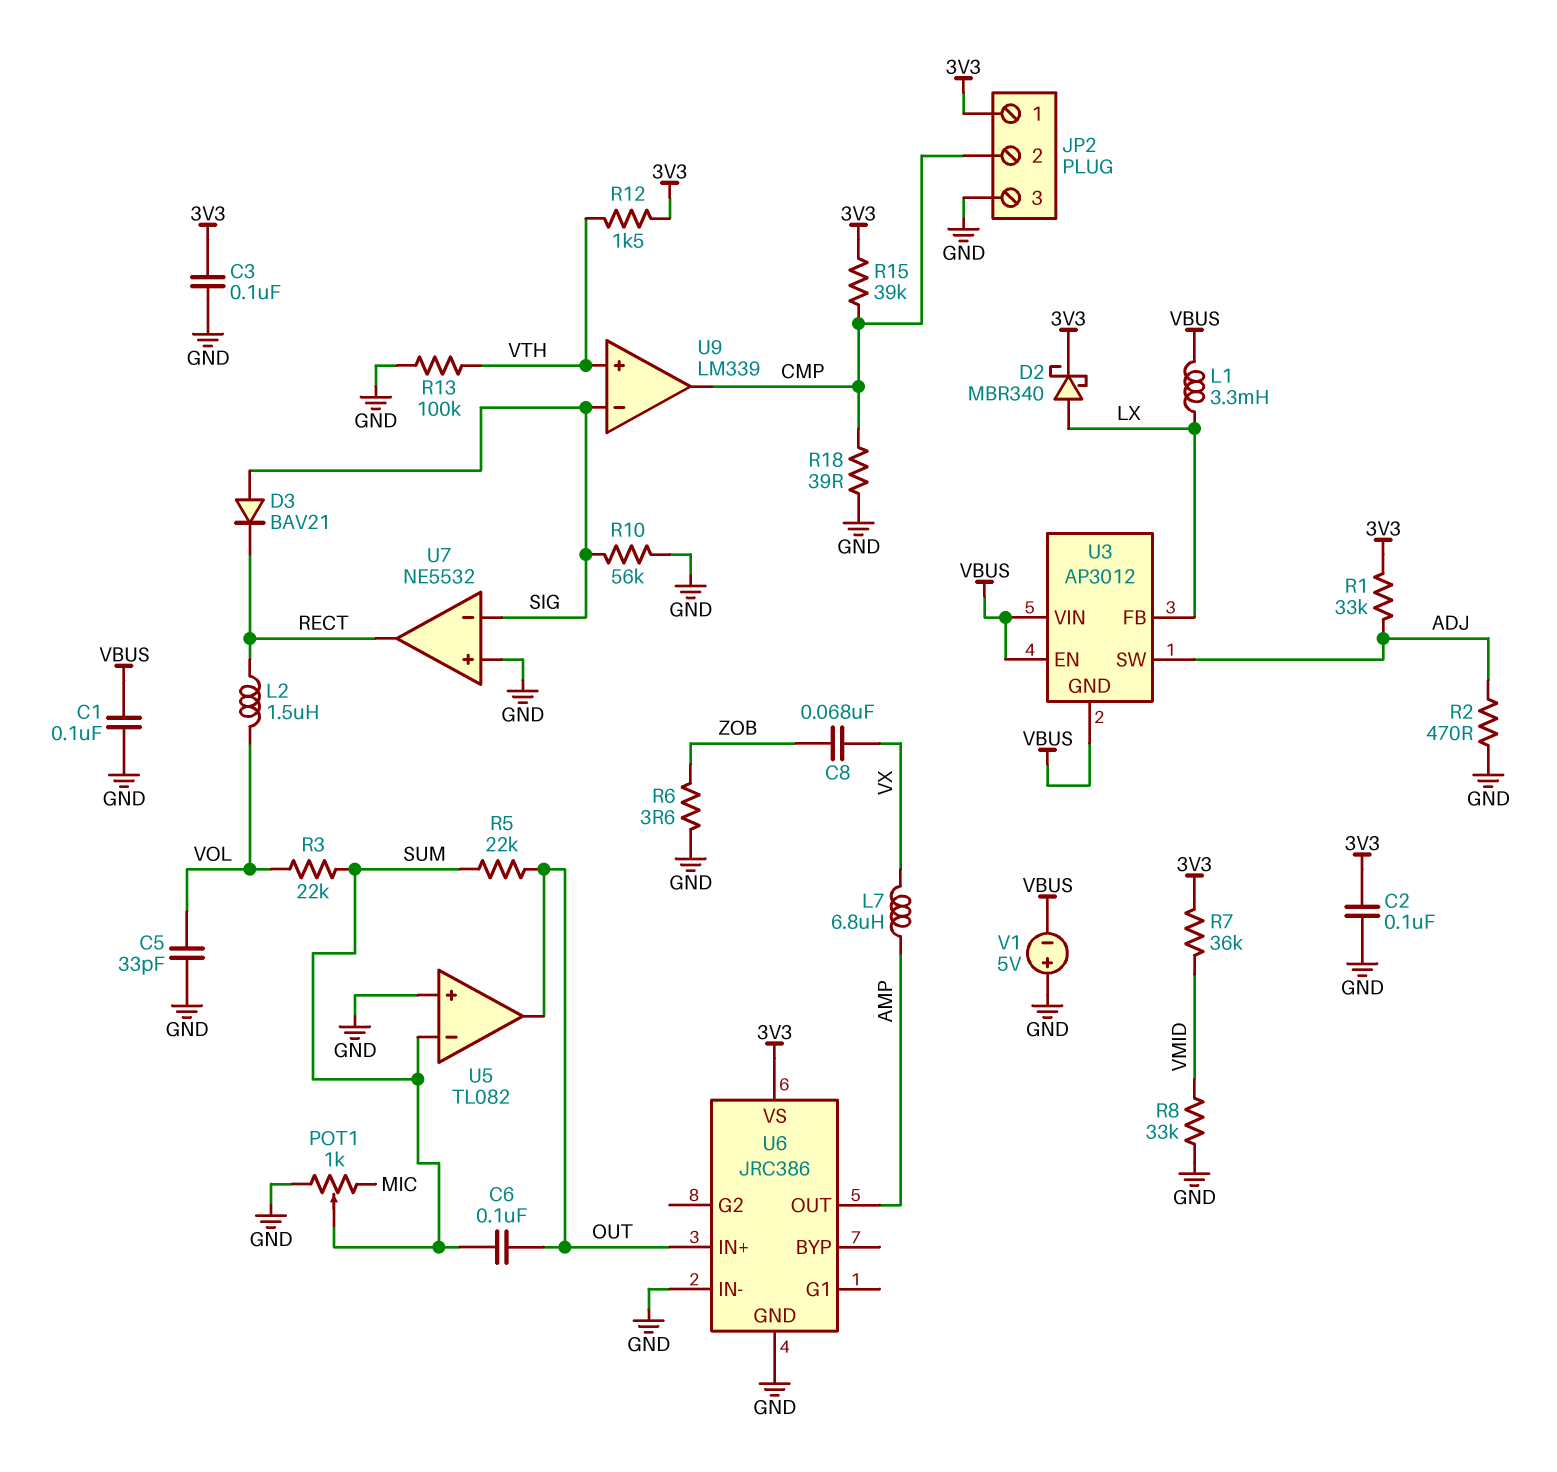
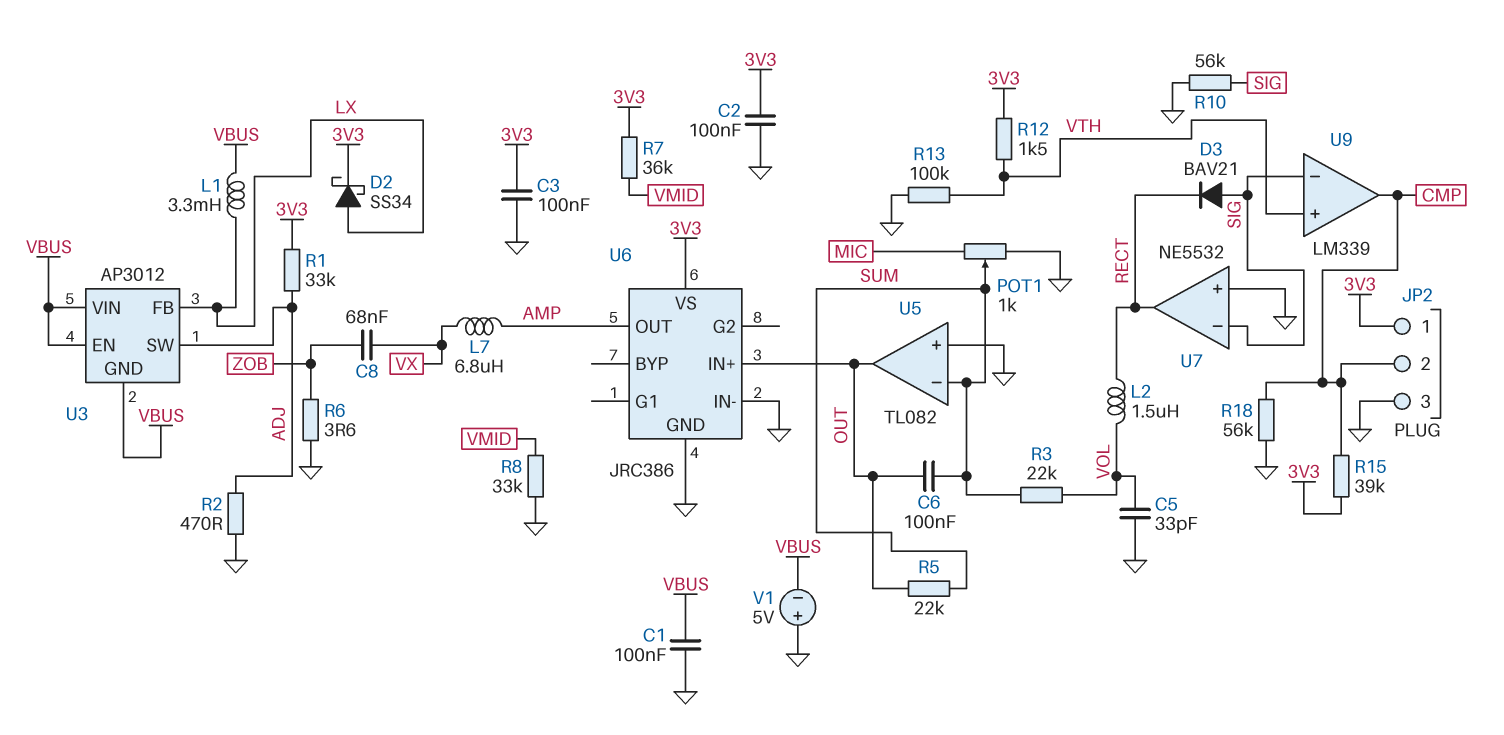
D2: schottky MBR340 (A LX, K 3V3) -> schottky SS34 (A LX, K 3V3)
R18: 39 (CMP, GND) -> 56k (CMP, GND)

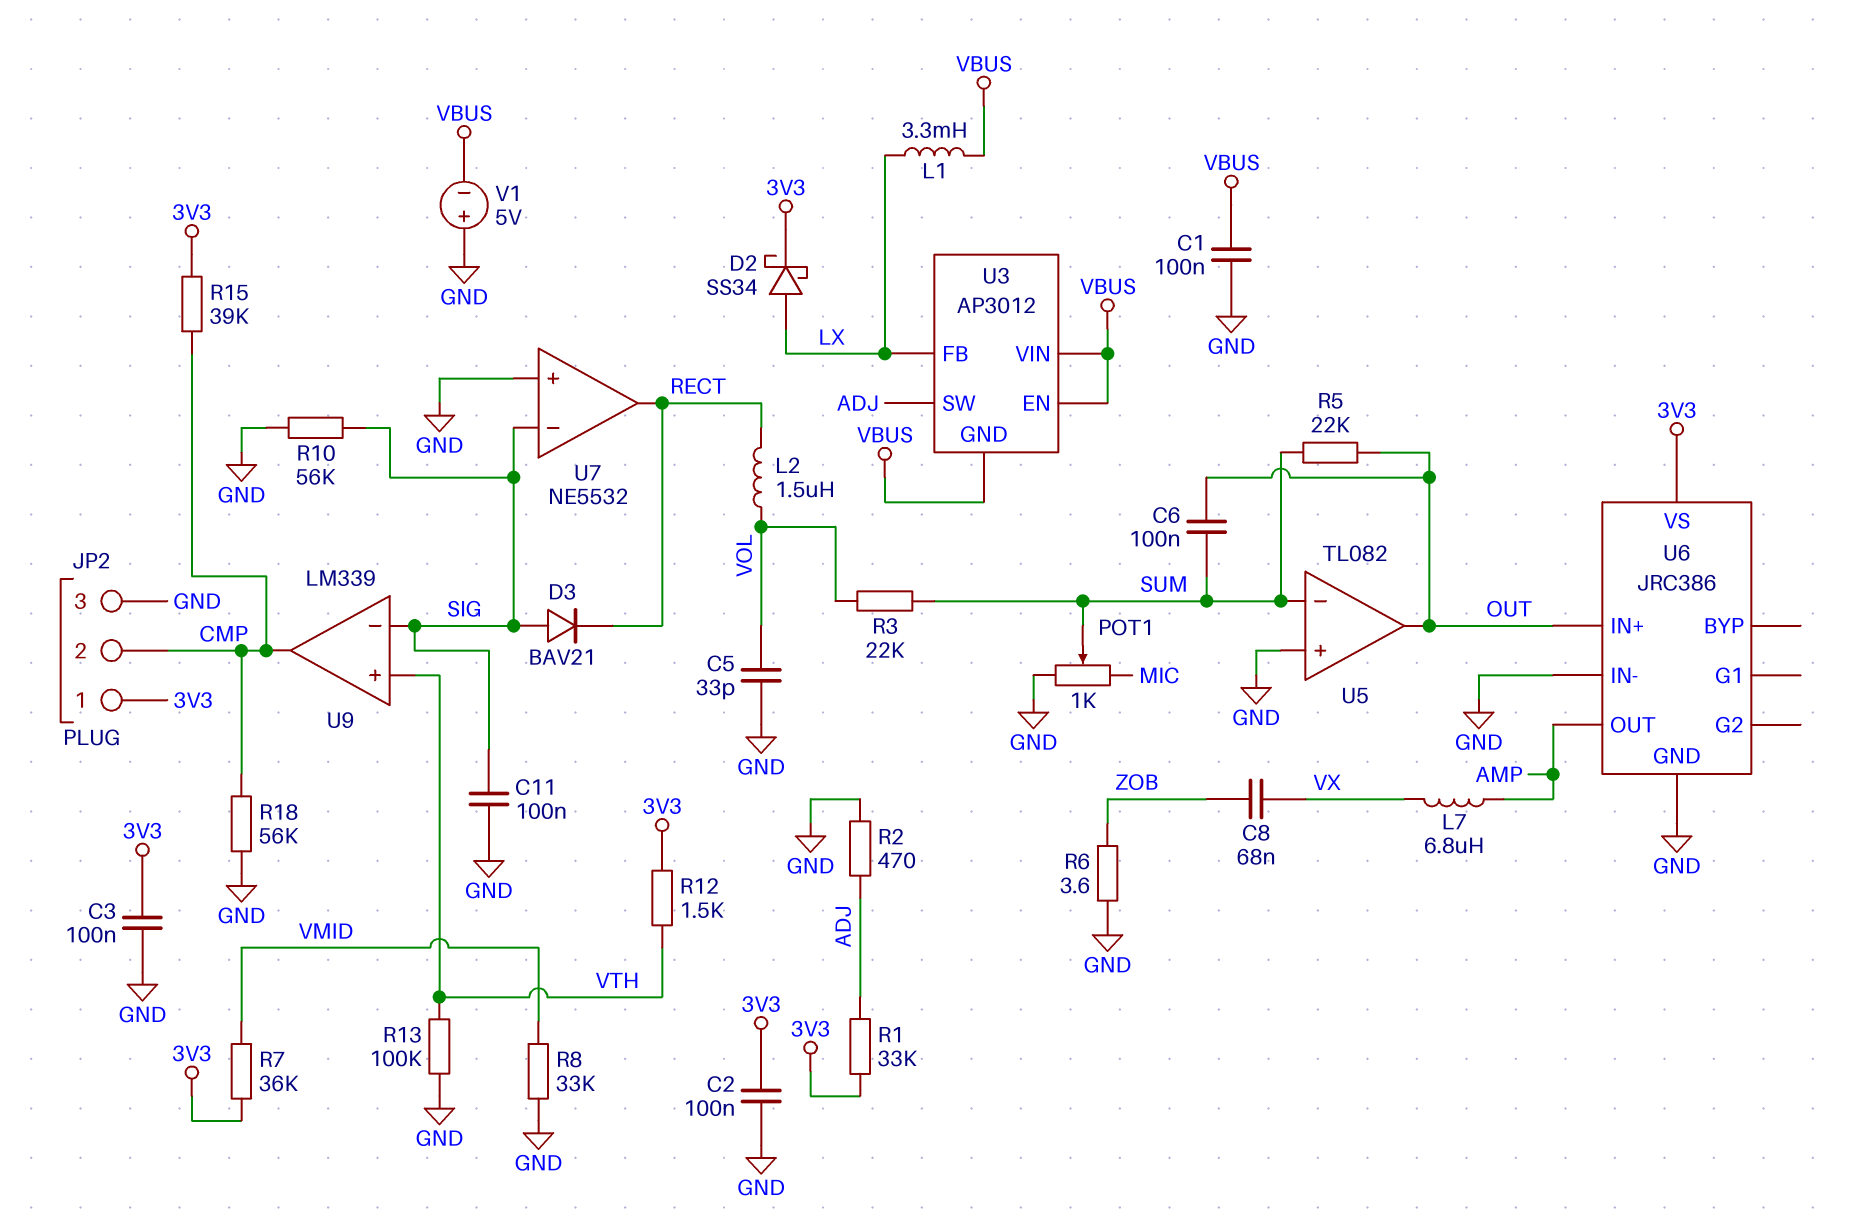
C11: none -> 100nF (GND, SIG)

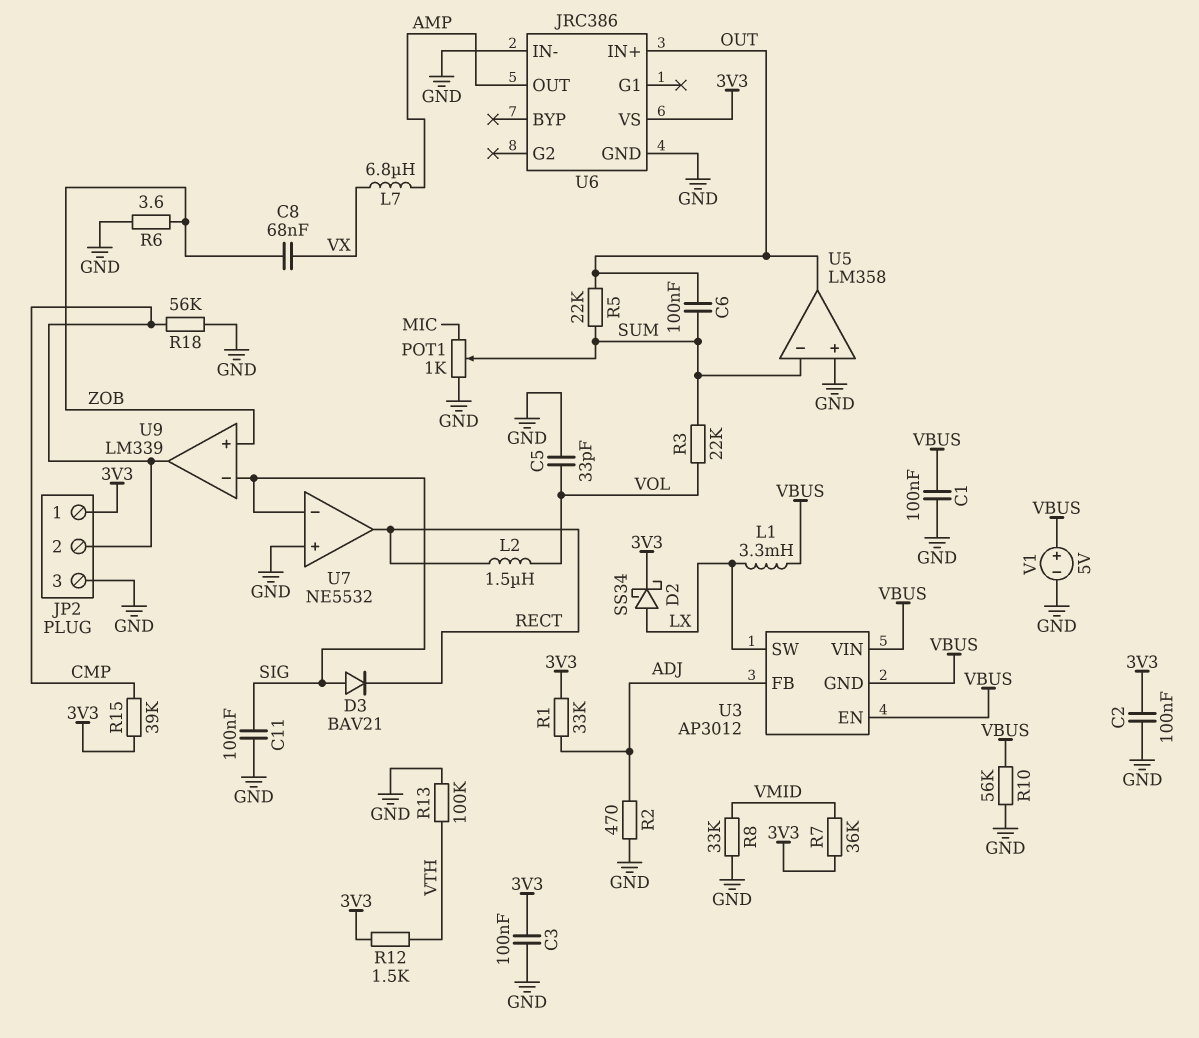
R10: 56k (GND, SIG) -> 56k (GND, VBUS)
U3 pin FB: LX -> ADJ
U3 pin SW: ADJ -> LX
U5: TL082 -> LM358
U9 pin in+: VTH -> ZOB
V1: 5V (plus GND, minus VBUS) -> 5V (plus VBUS, minus GND)

